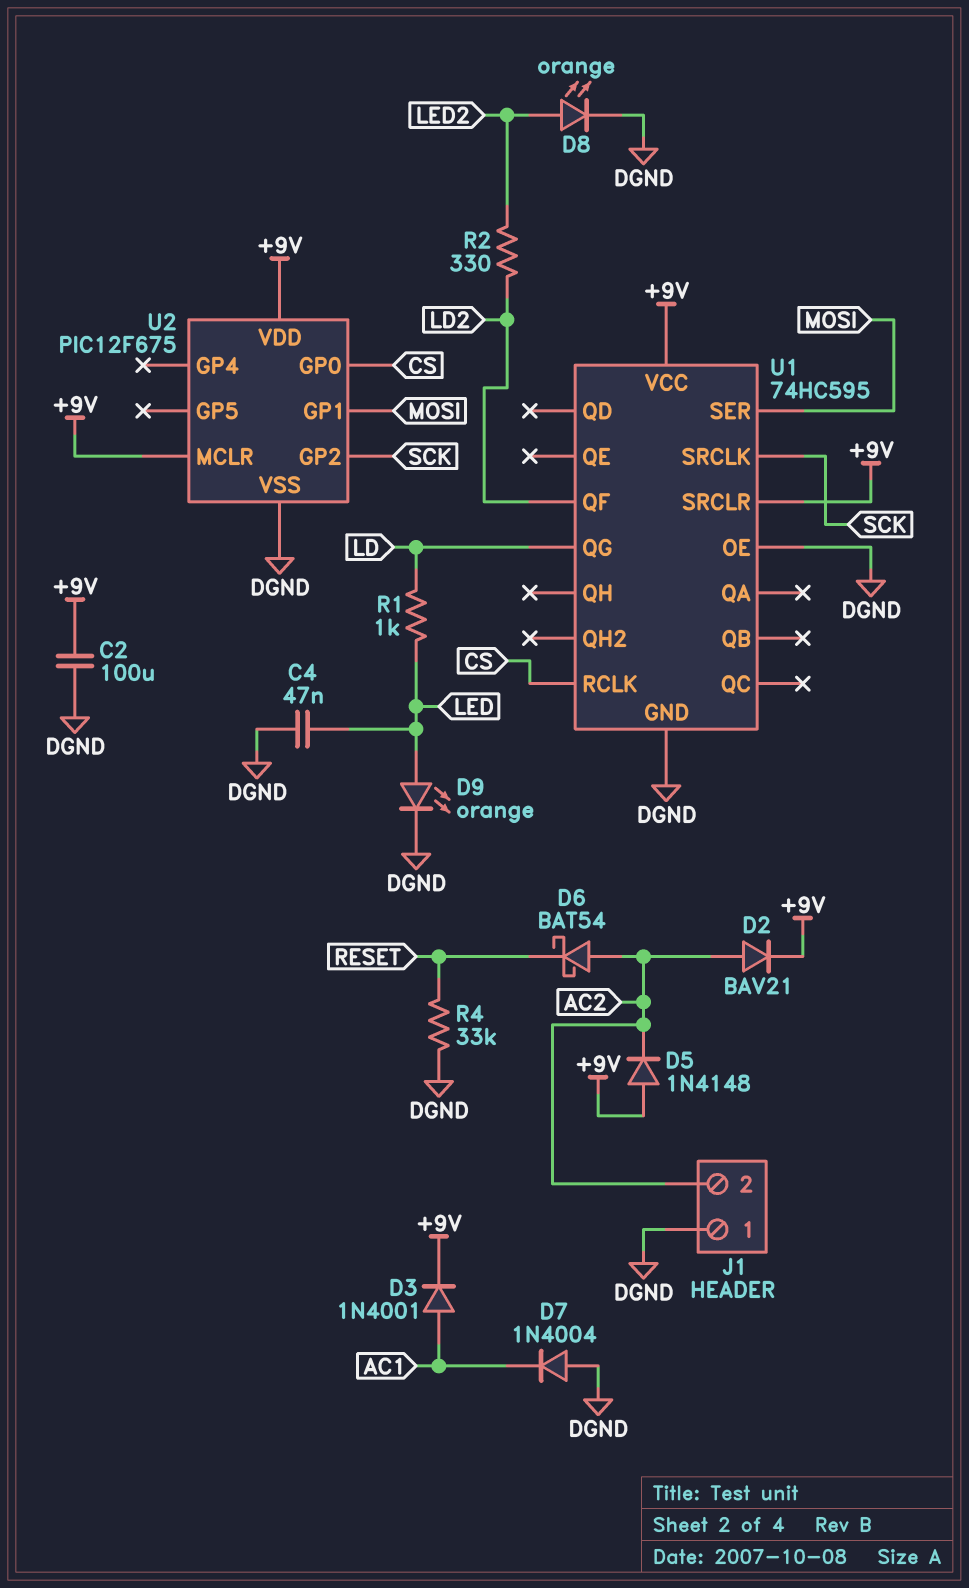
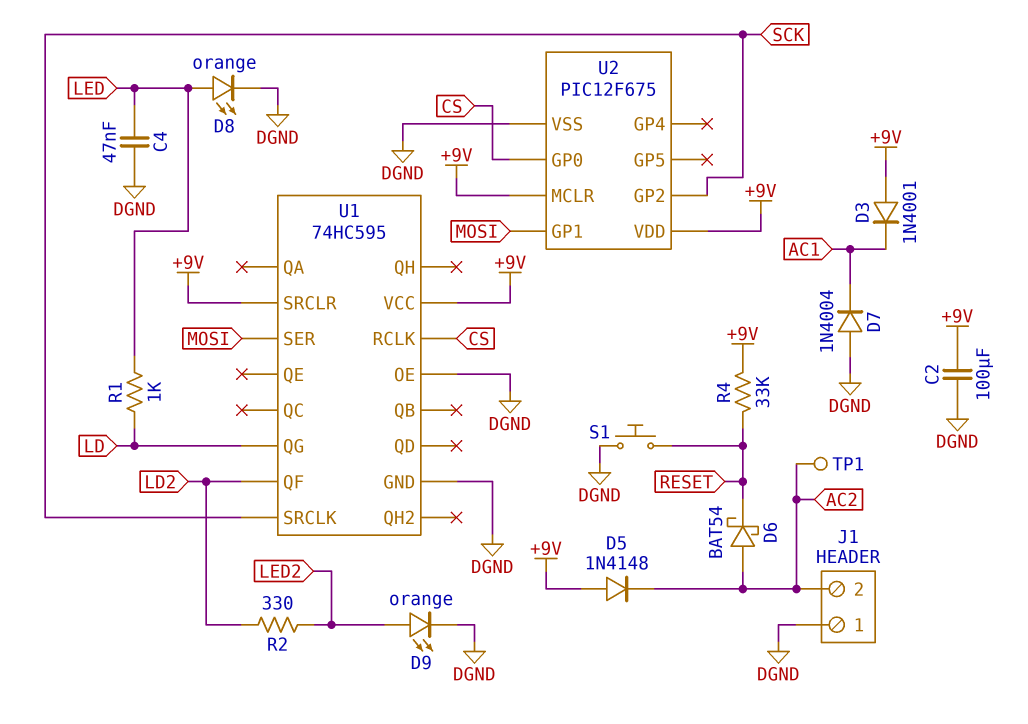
D2: diode BAV21 (A AC2, K +9V) -> none
D3: diode 1N4001 (A AC1, K +9V) -> diode 1N4001 (A +9V, K AC1)
D8: LED orange (A LED2, K DGND) -> LED orange (A LED, K DGND)
D9: LED orange (A LED, K DGND) -> LED orange (A LED2, K DGND)
R4: 33k (DGND, RESET) -> 33k (+9V, RESET)
S1: none -> button (DGND, RESET)
TP1: none -> test point (AC2)

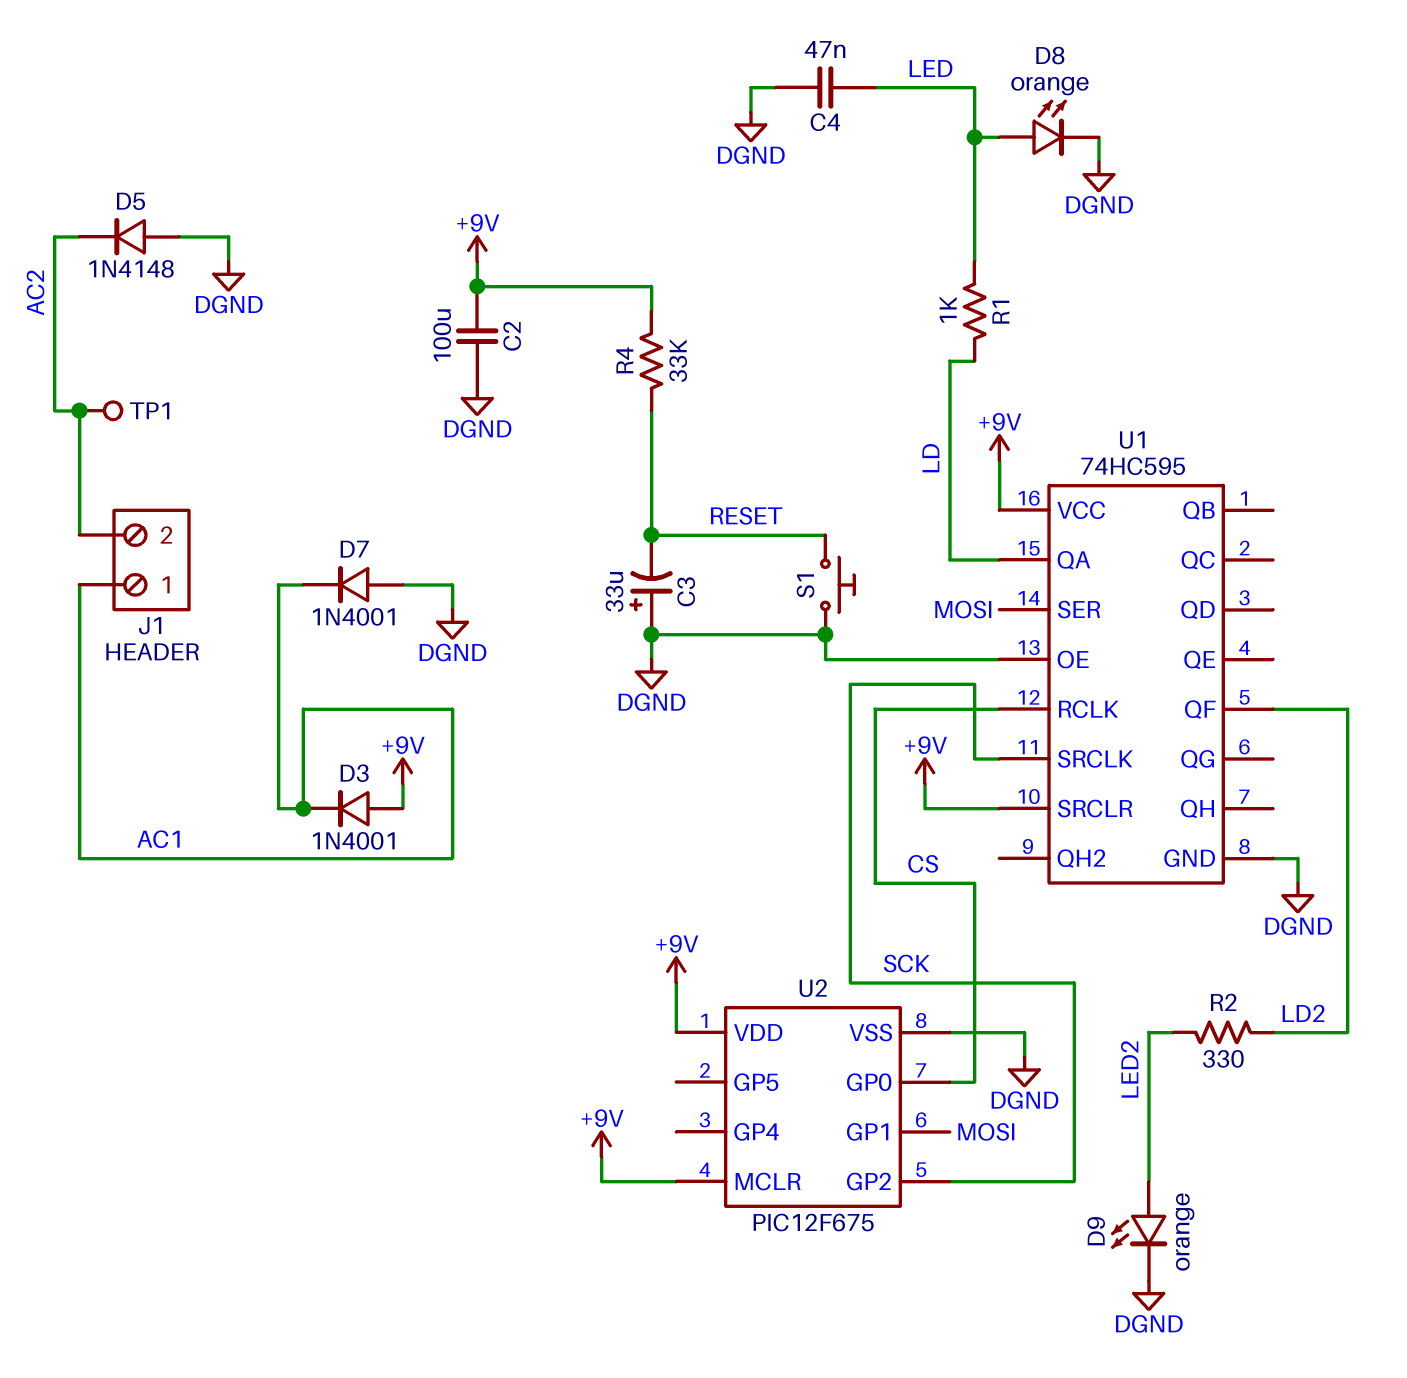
C3: none -> 33uF (plus DGND, minus RESET)
D5: diode 1N4148 (A +9V, K AC2) -> diode 1N4148 (A DGND, K AC2)
D6: schottky BAT54 (A AC2, K RESET) -> none
D7: diode 1N4004 (A DGND, K AC1) -> diode 1N4001 (A DGND, K AC1)
J1 pin 1: DGND -> AC1
U1 pin QA: none -> LD
U1 pin QG: LD -> none

